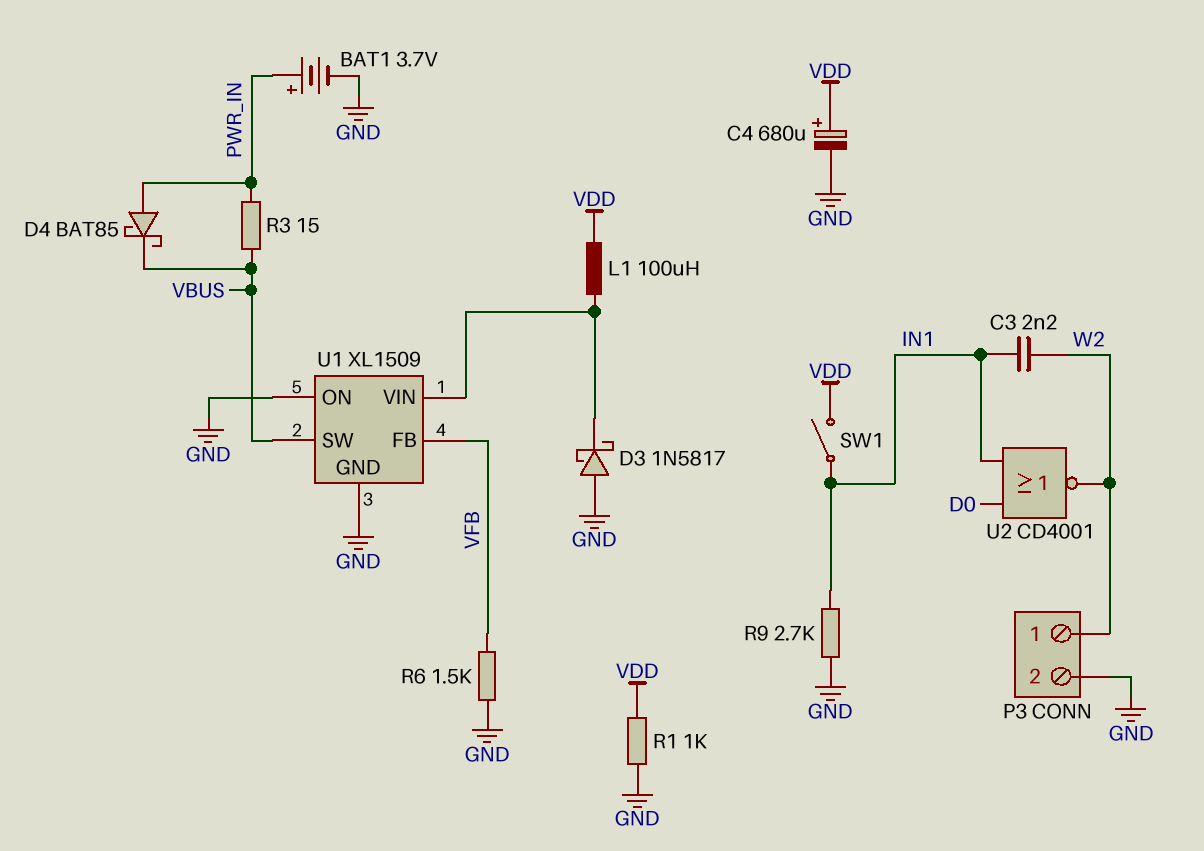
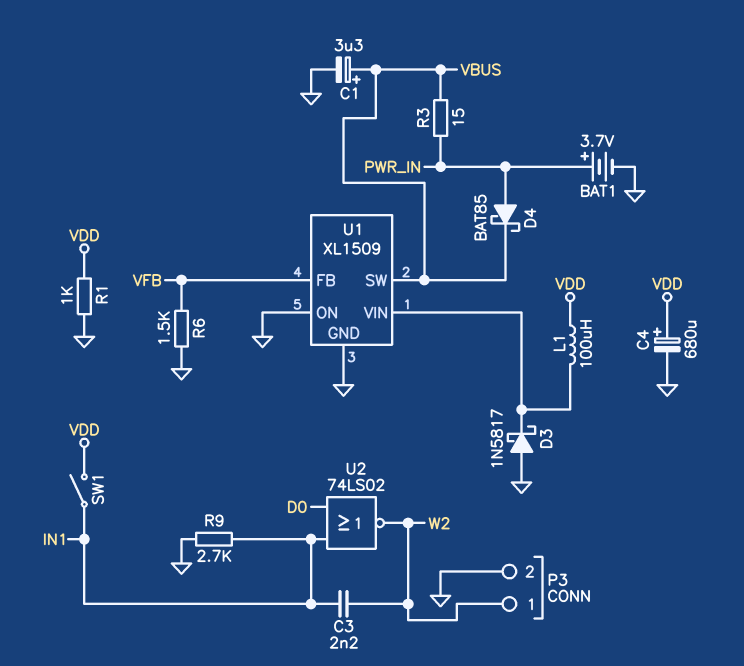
C1: none -> 3.3uF (plus VBUS, minus GND)
U2: NOR CD4001 (in D0, in IN1, out W2) -> NOR 74LS02 (in D0, in IN1, out W2)

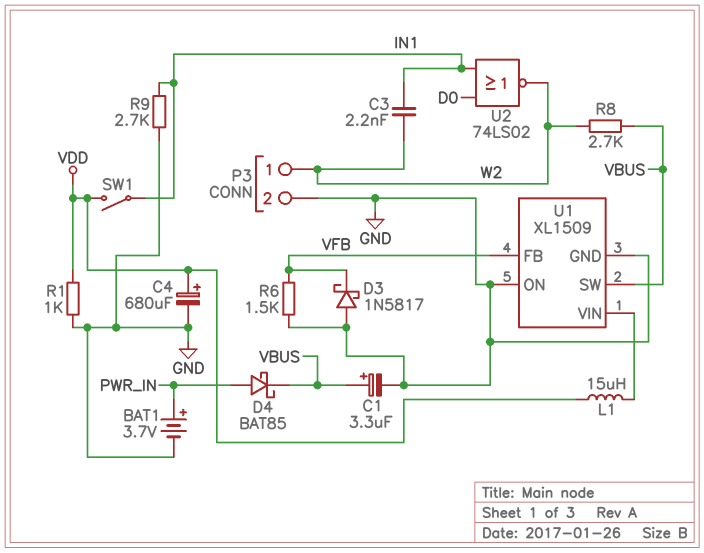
D3: schottky 1N5817 (A GND, K U1/VIN) -> schottky 1N5817 (A GND, K VFB)
L1: 100uH (U1/VIN, VDD) -> 15uH (U1/VIN, VDD)
R3: 15 (PWR_IN, VBUS) -> none
R8: none -> 2.7k (VBUS, W2)

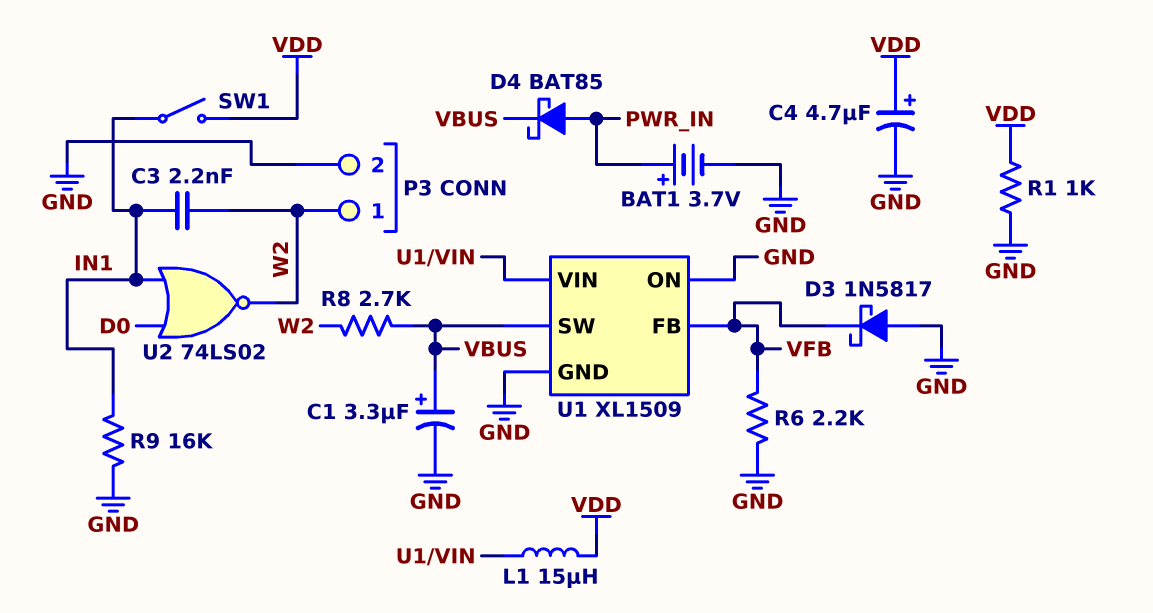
C4: 680uF (plus VDD, minus GND) -> 4.7uF (plus VDD, minus GND)
R6: 1.5k (GND, VFB) -> 2.2k (GND, VFB)
R9: 2.7k (GND, IN1) -> 16k (GND, IN1)

